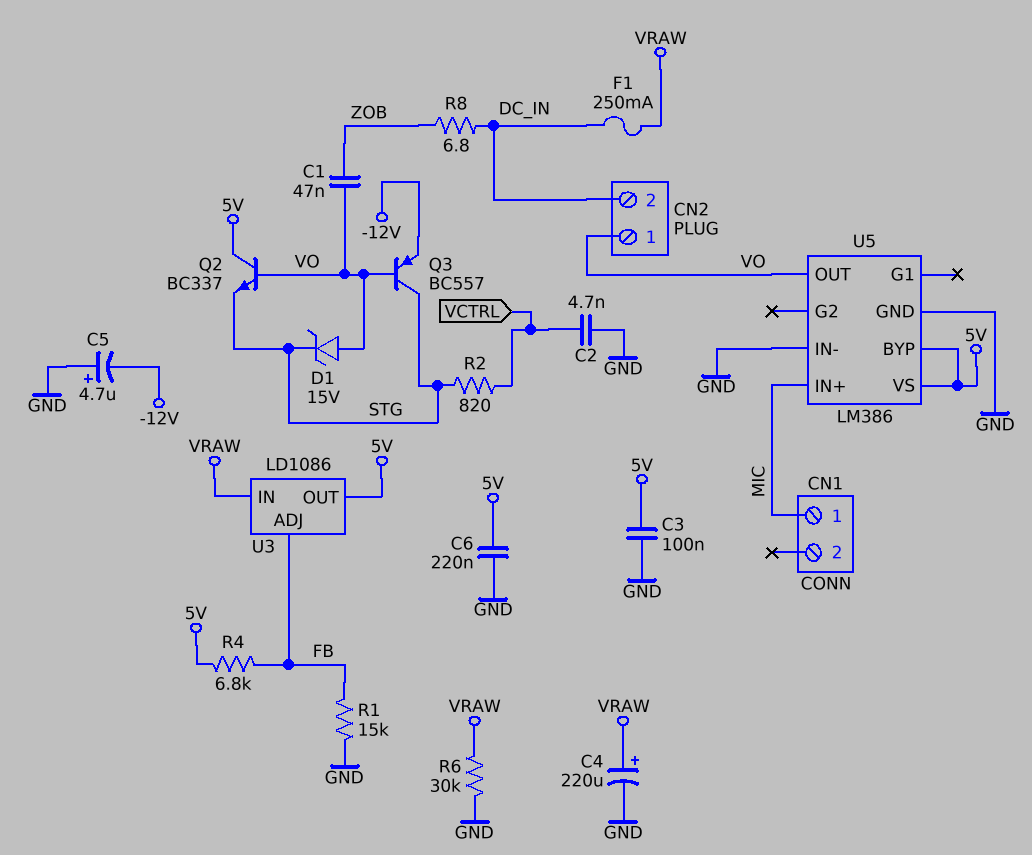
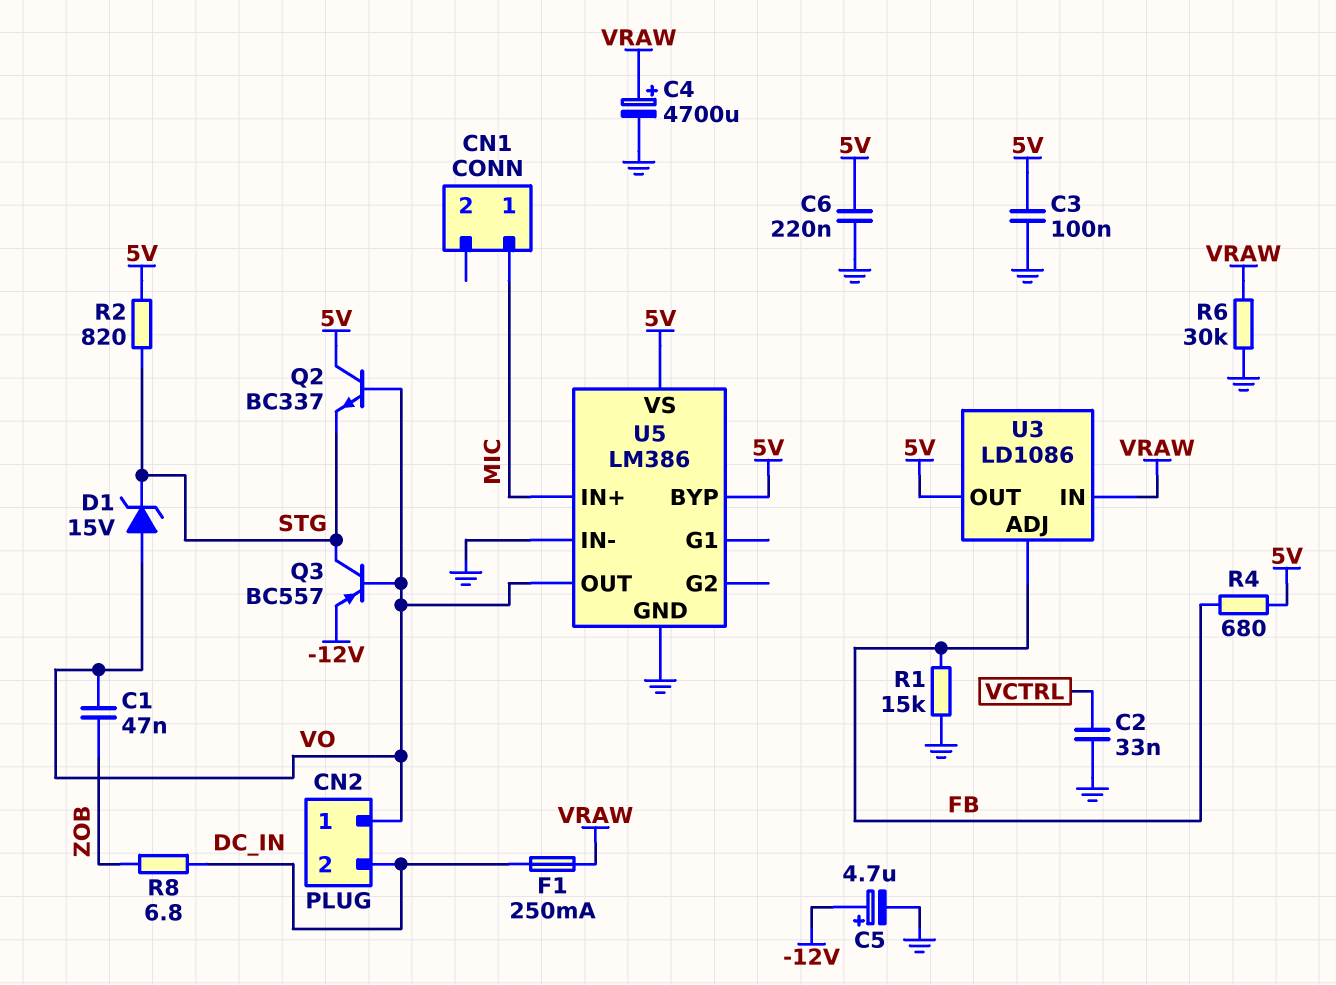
C2: 4.7nF (GND, VCTRL) -> 33nF (GND, VCTRL)
C4: 220uF (plus VRAW, minus GND) -> 4700uF (plus VRAW, minus GND)
C5: 4.7uF (plus GND, minus -12V) -> 4.7uF (plus -12V, minus GND)
R2: 820 (STG, VCTRL) -> 820 (5V, STG)
R4: 6.8k (5V, FB) -> 680 (5V, FB)

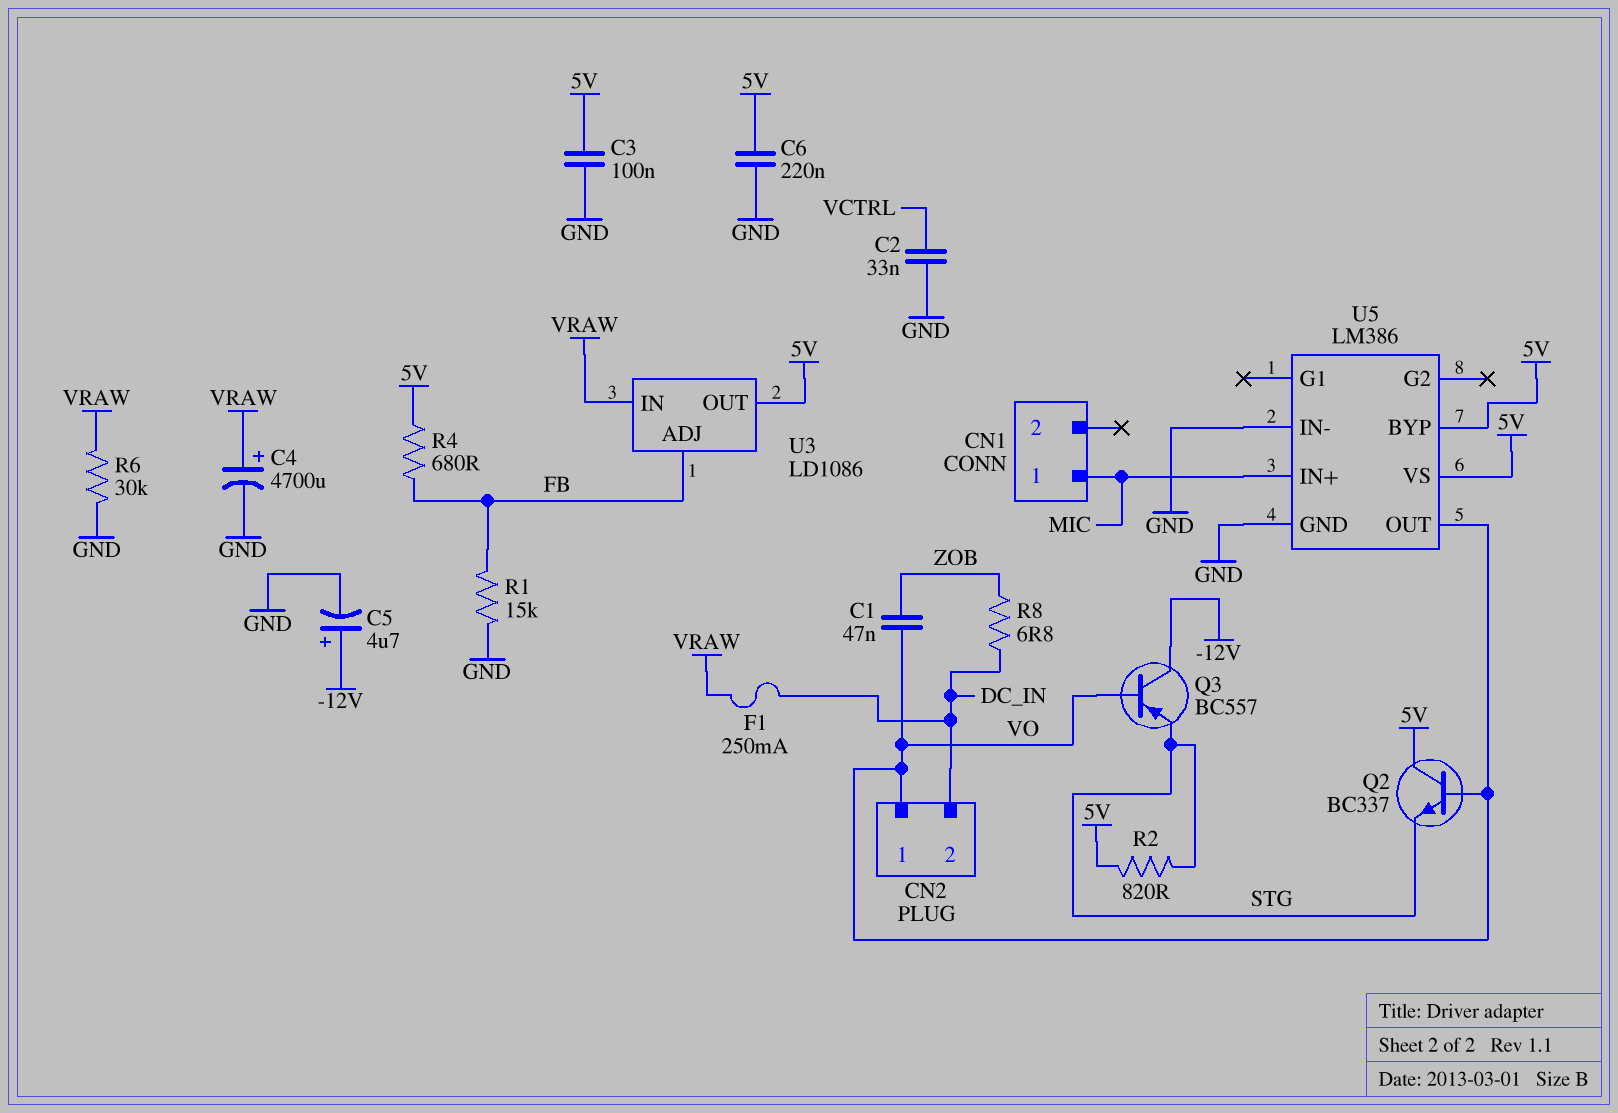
D1: zener 15V (A VO, K STG) -> none
Q3: PNP BC557 (B VO, C STG, E -12V) -> PNP BC557 (B VO, C -12V, E STG)

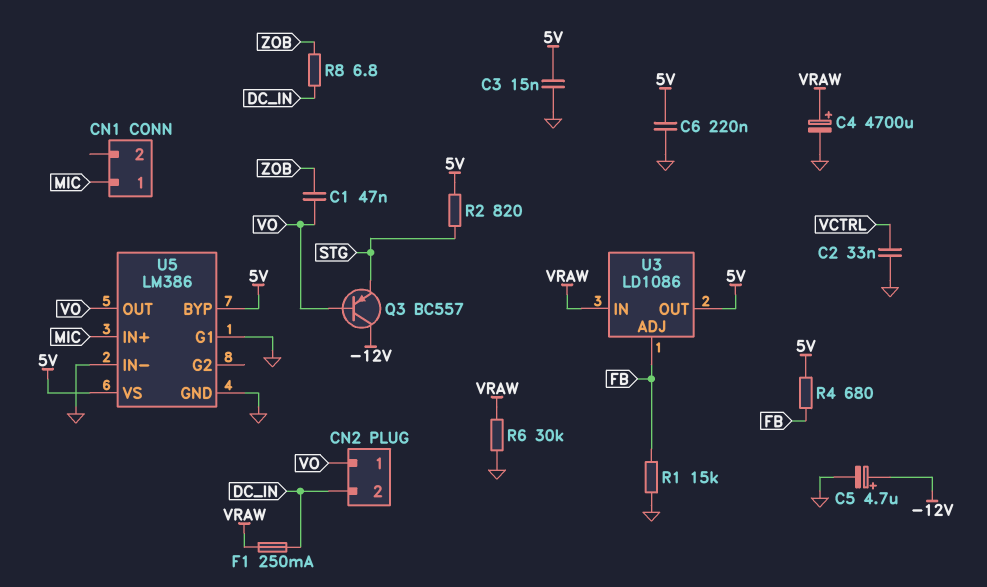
C3: 100nF (5V, GND) -> 15nF (5V, GND)
Q2: NPN BC337 (B VO, C 5V, E STG) -> none
U5 pin G1: none -> GND

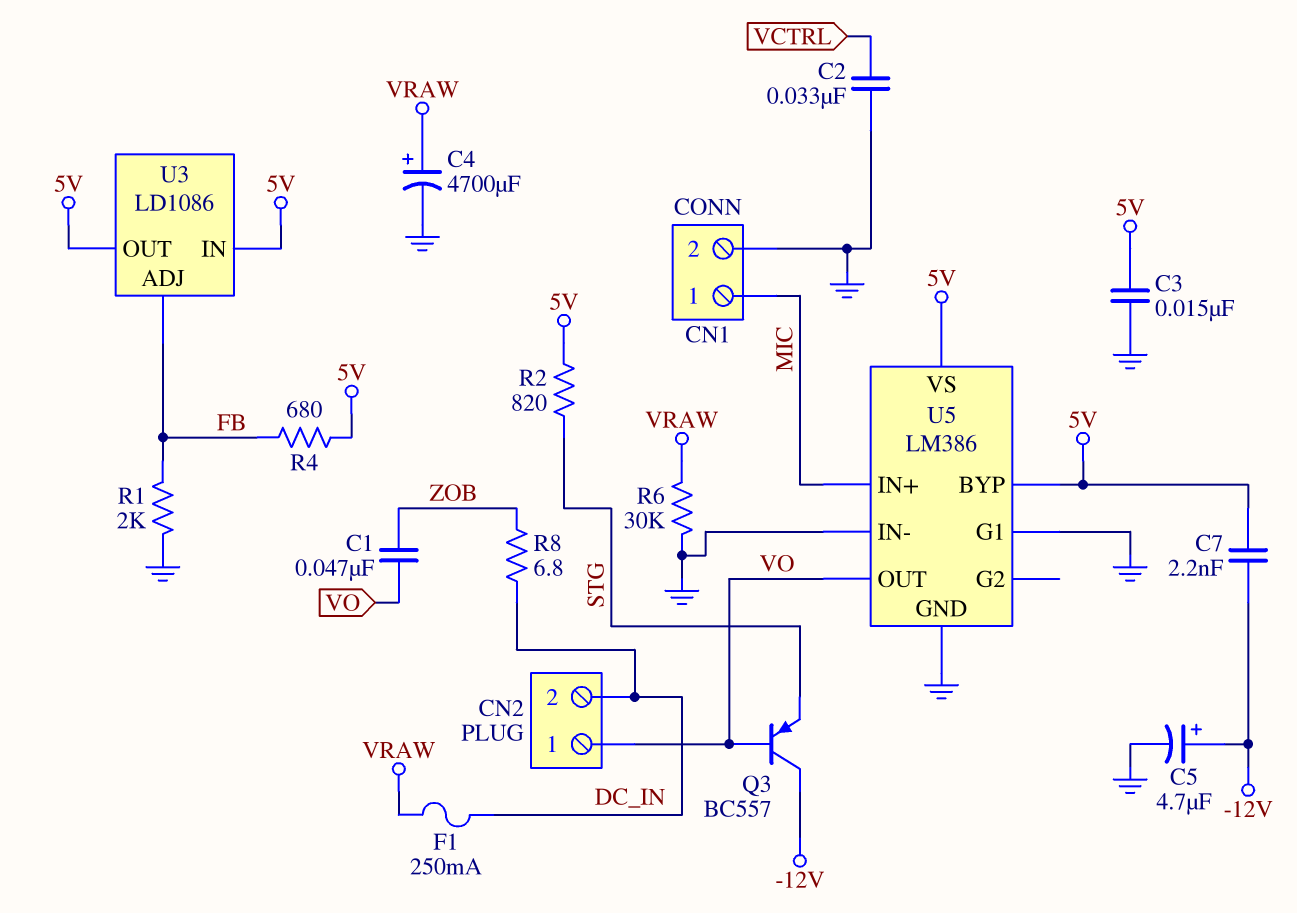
C6: 220nF (5V, GND) -> none
C7: none -> 2.2nF (-12V, 5V)
CN1 pin 2: none -> GND
R1: 15k (FB, GND) -> 2k (FB, GND)
U3 pin IN: VRAW -> 5V

